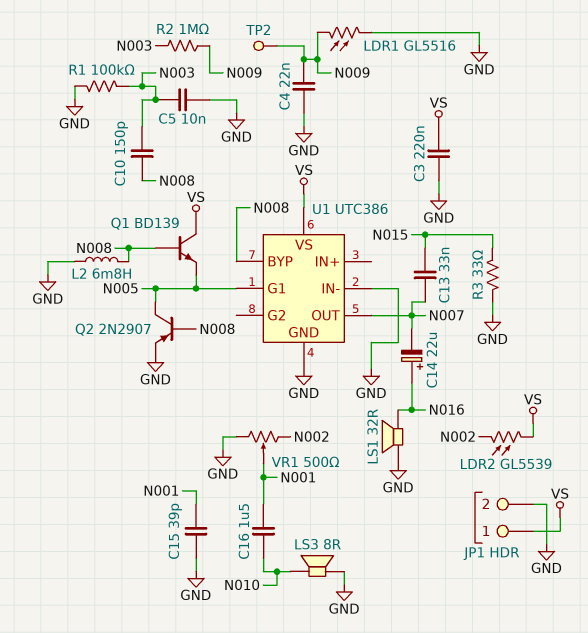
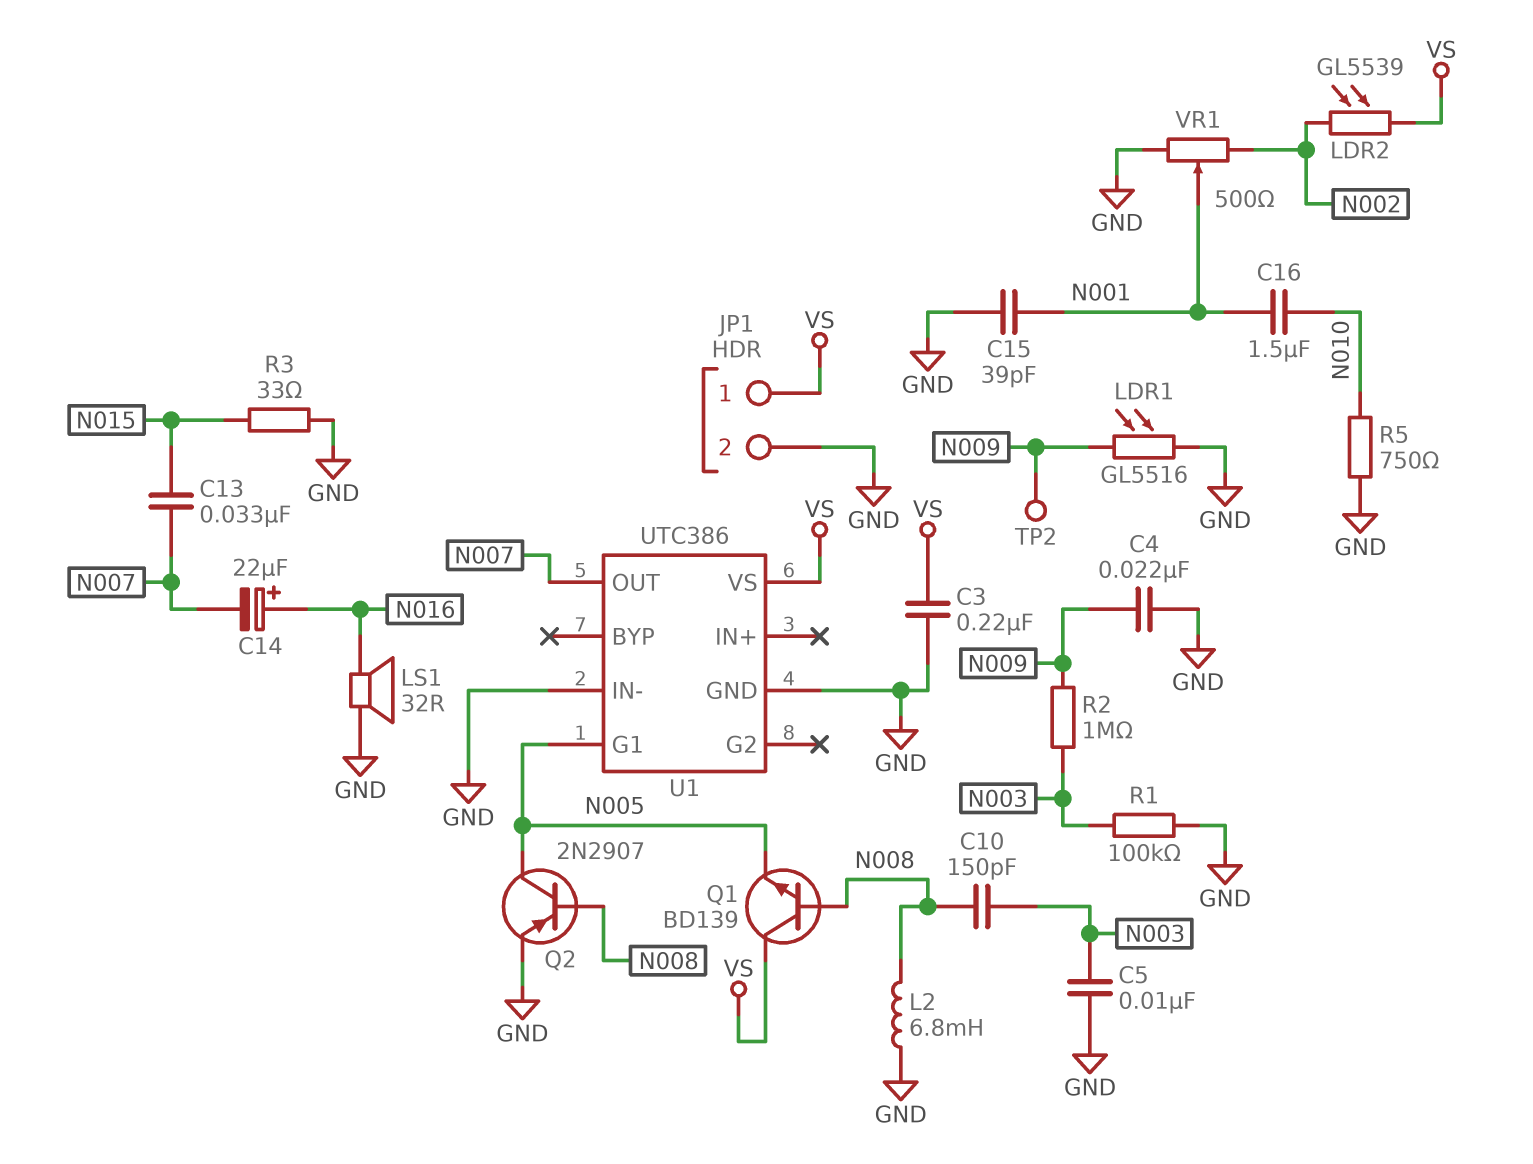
LS3: speaker 8R (GND, N010) -> none
R5: none -> 750 (GND, N010)
U1 pin BYP: N008 -> none

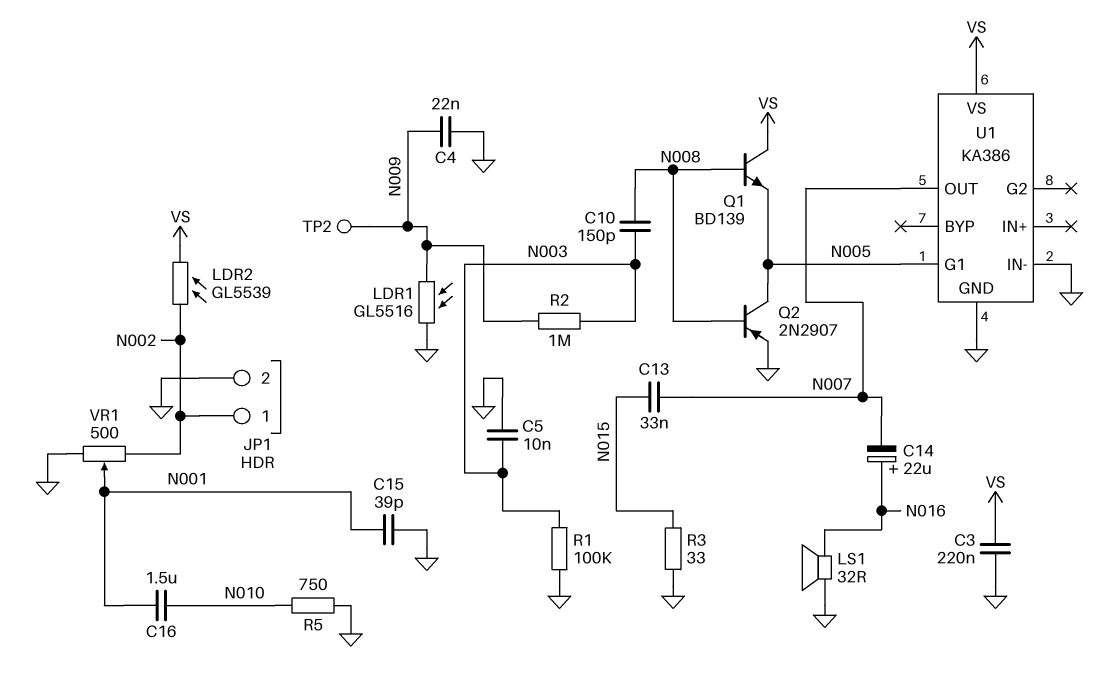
JP1 pin 1: VS -> N002
L2: 6.8mH (GND, N008) -> none
U1: UTC386 -> KA386

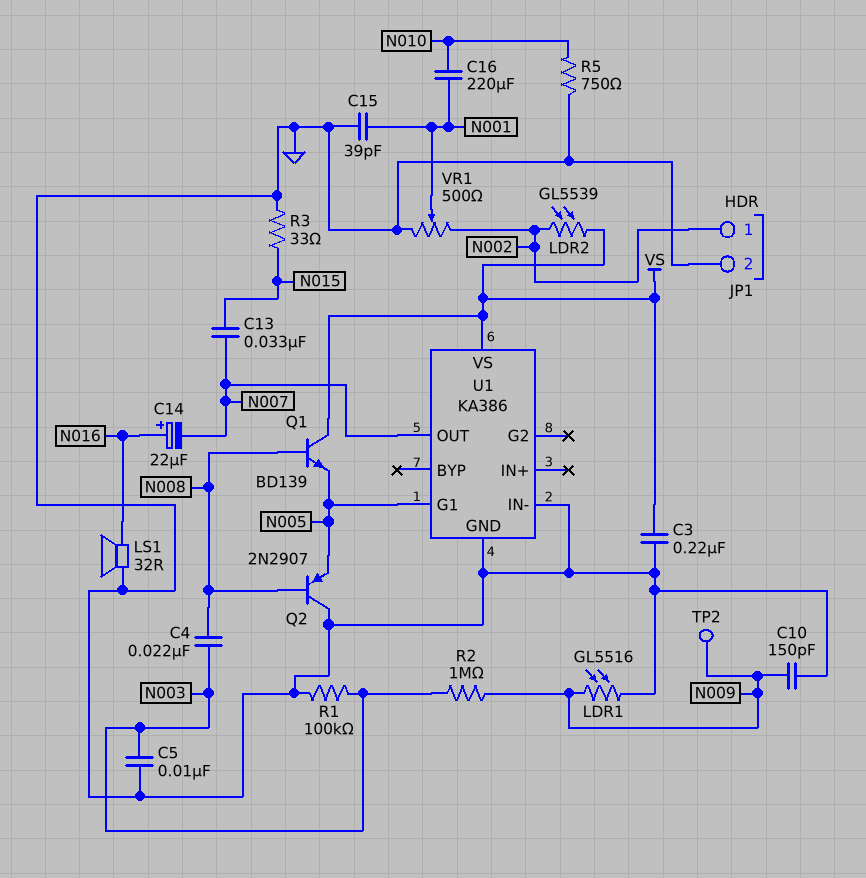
C4: 22nF (GND, N009) -> 22nF (N003, N008)
C10: 150pF (N003, N008) -> 150pF (GND, N009)
C16: 1.5uF (N001, N010) -> 220uF (N001, N010)
Q2: PNP 2N2907 (B N008, C N005, E GND) -> PNP 2N2907 (B N008, C GND, E N005)

